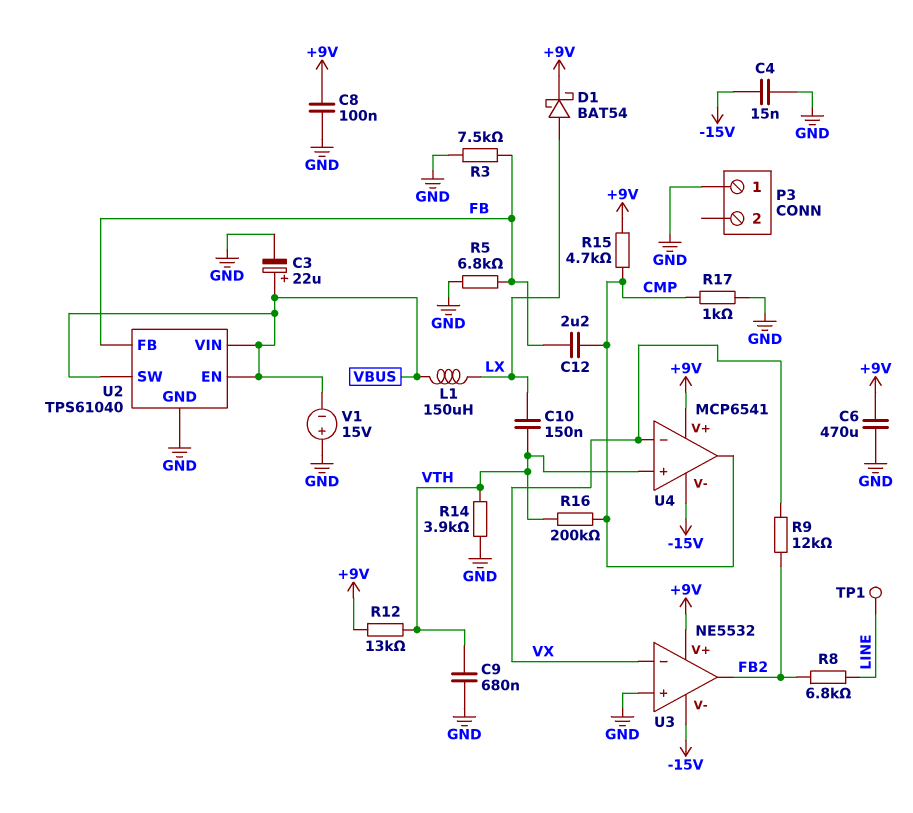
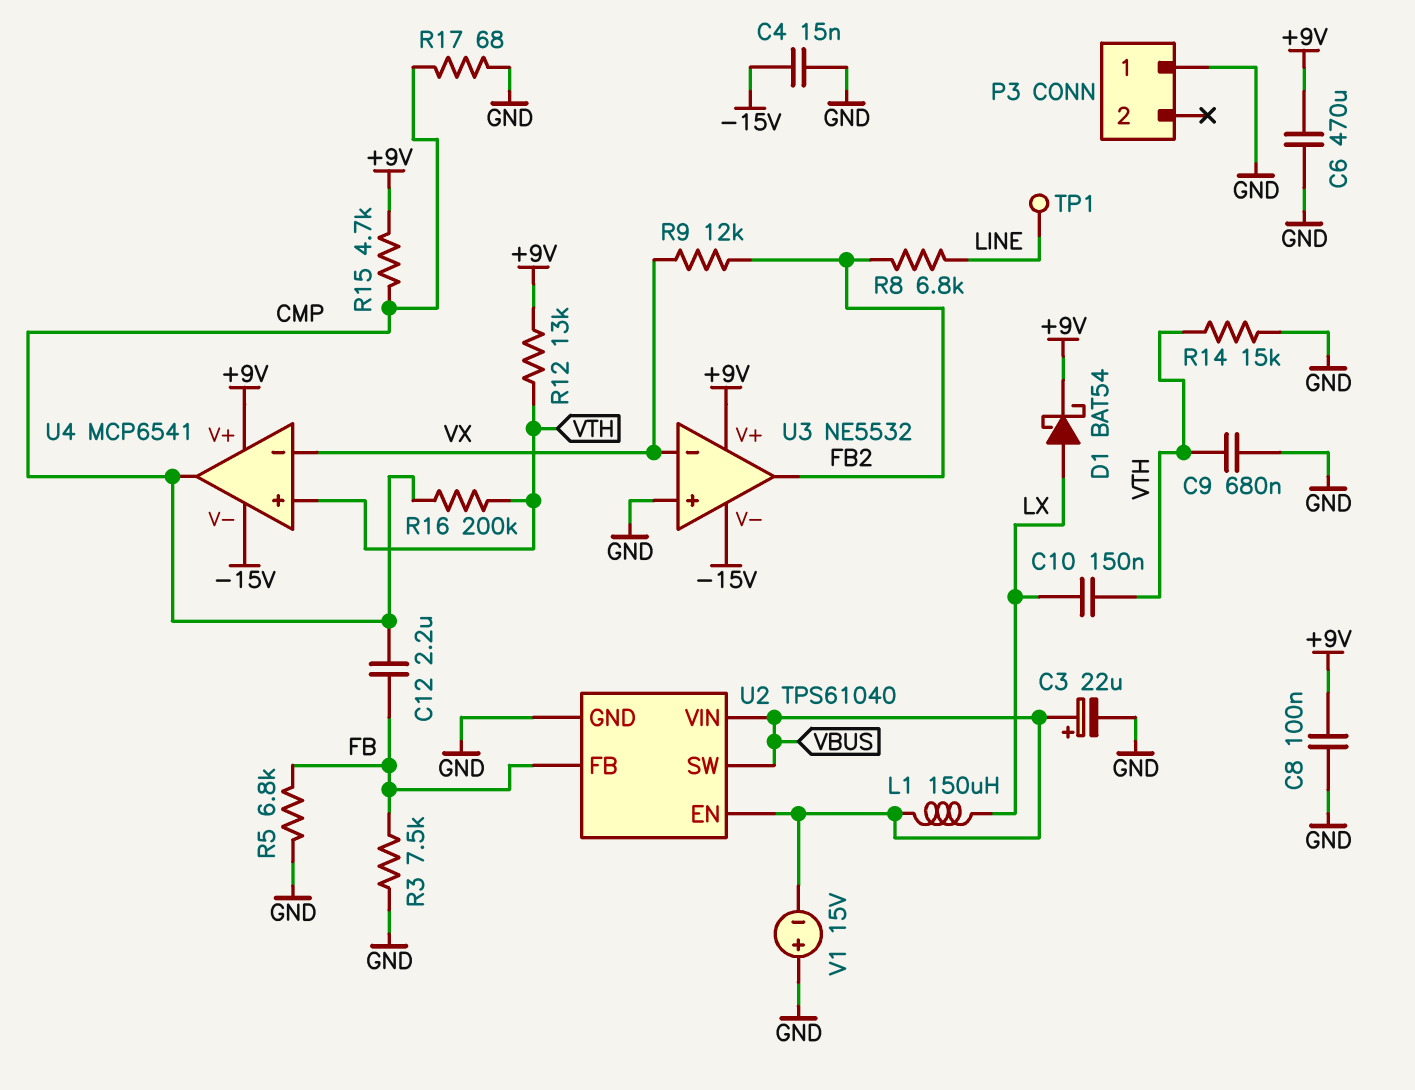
R14: 3.9k (GND, VTH) -> 15k (GND, VTH)
R17: 1k (CMP, GND) -> 68 (CMP, GND)

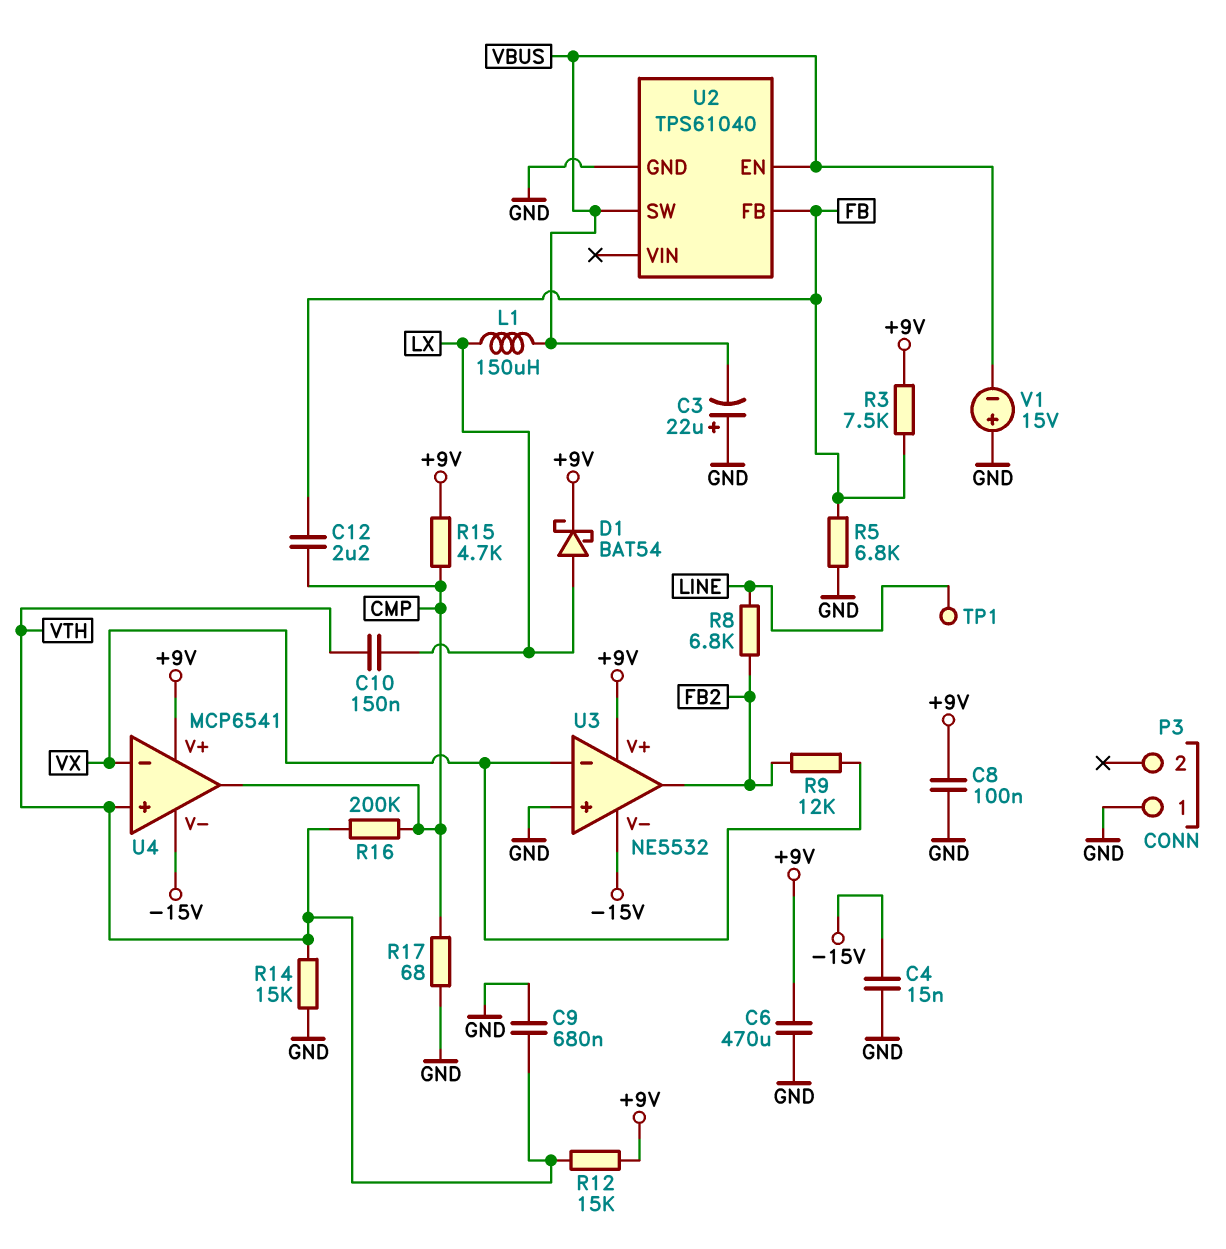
C3: 22uF (plus VBUS, minus GND) -> 22uF (plus GND, minus VBUS)
R3: 7.5k (FB, GND) -> 7.5k (+9V, FB)
R12: 13k (+9V, VTH) -> 15k (+9V, VTH)
U2 pin VIN: VBUS -> none

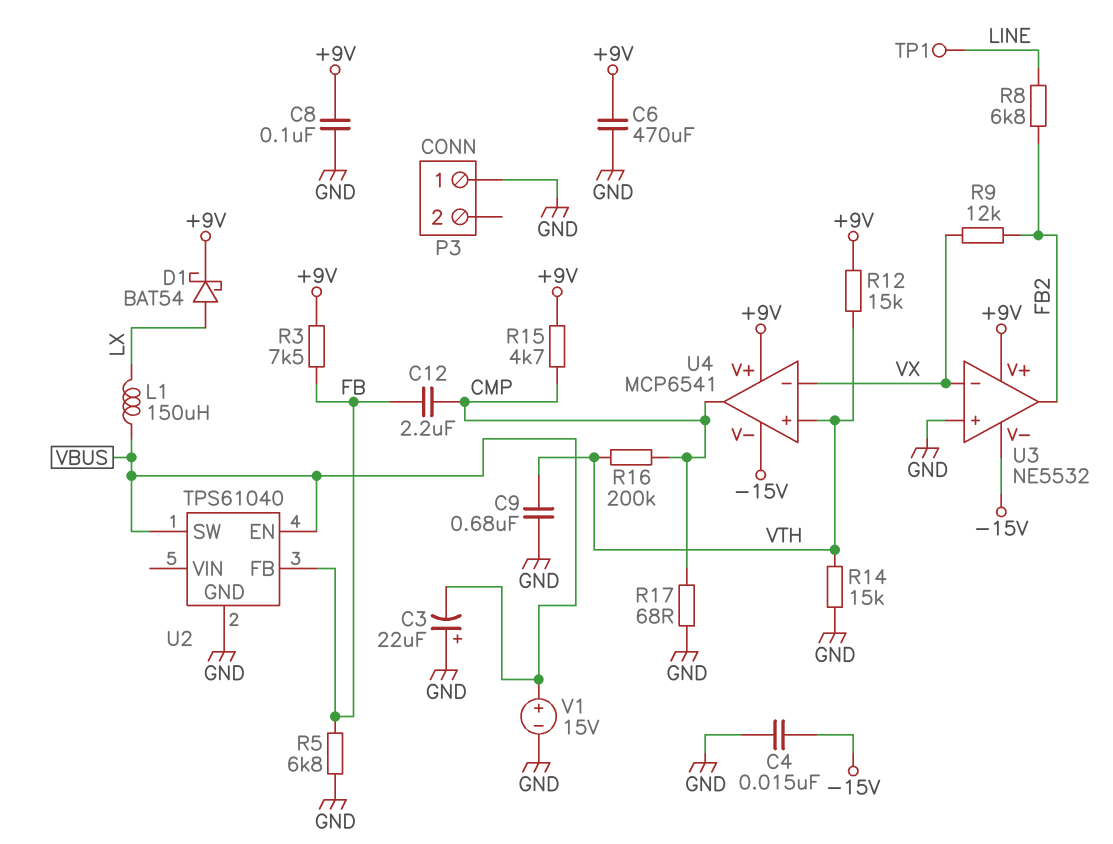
C10: 150nF (LX, VTH) -> none
V1: 15V (plus GND, minus VBUS) -> 15V (plus VBUS, minus GND)

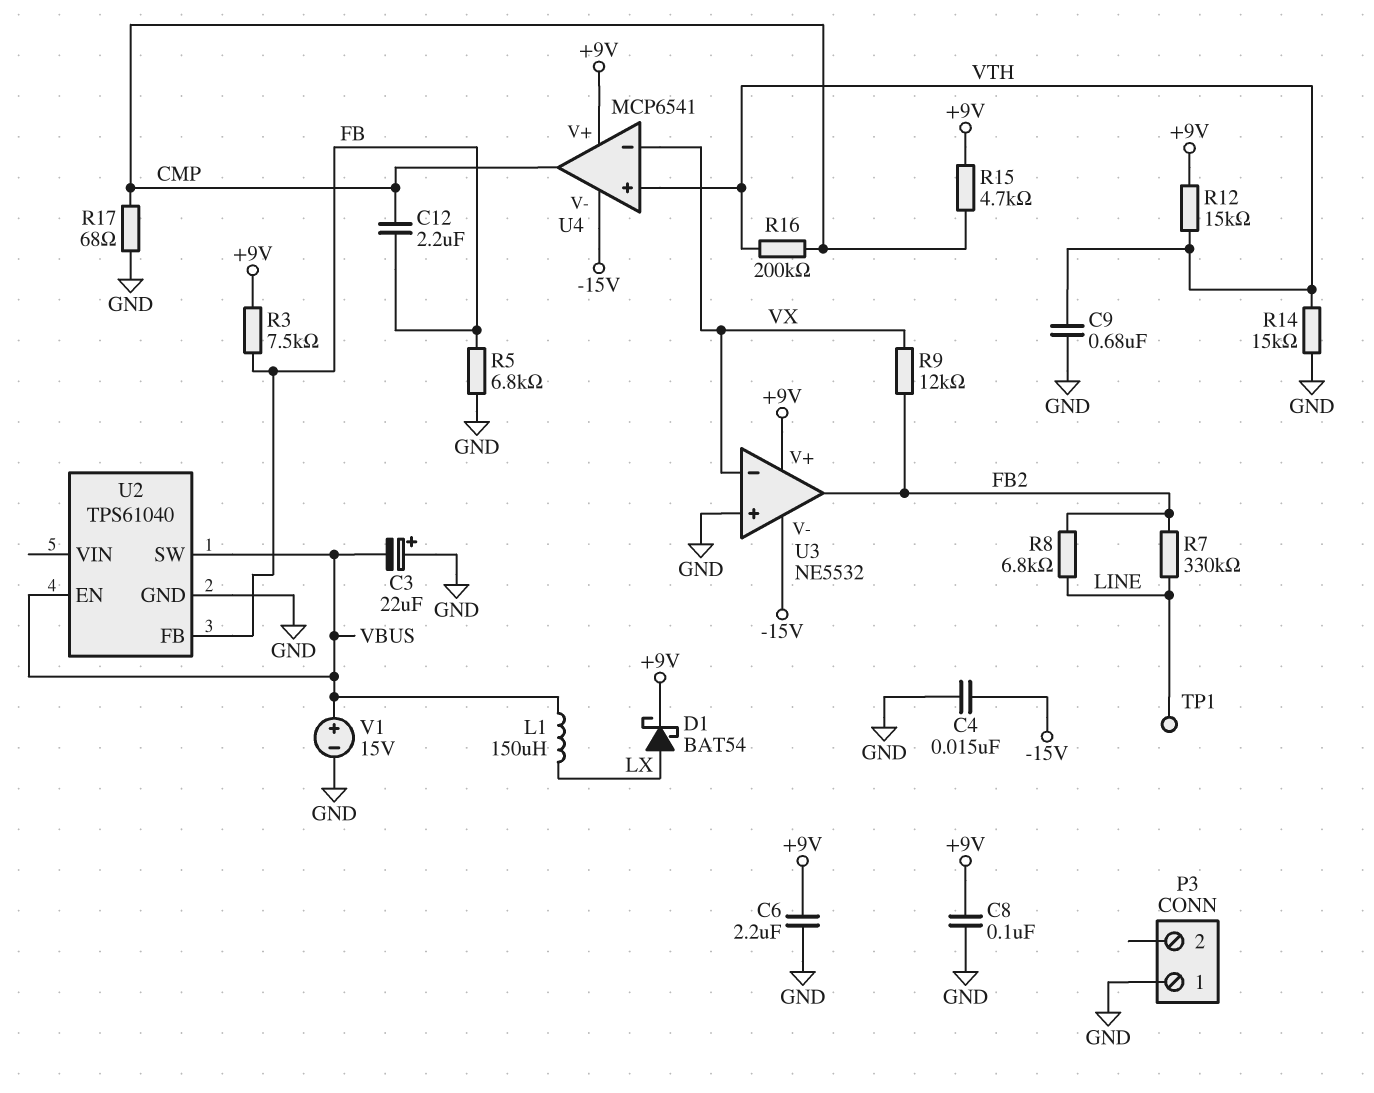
C6: 470uF (+9V, GND) -> 2.2uF (+9V, GND)
R7: none -> 330k (FB2, LINE)

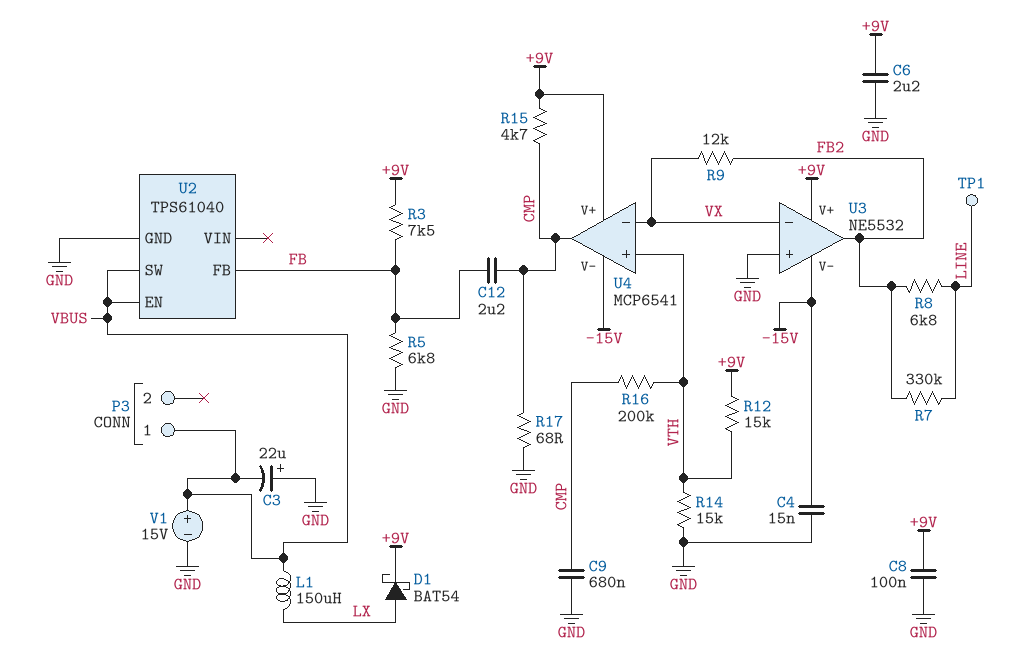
C9: 680nF (GND, VTH) -> 680nF (CMP, GND)
P3 pin 1: GND -> VBUS

